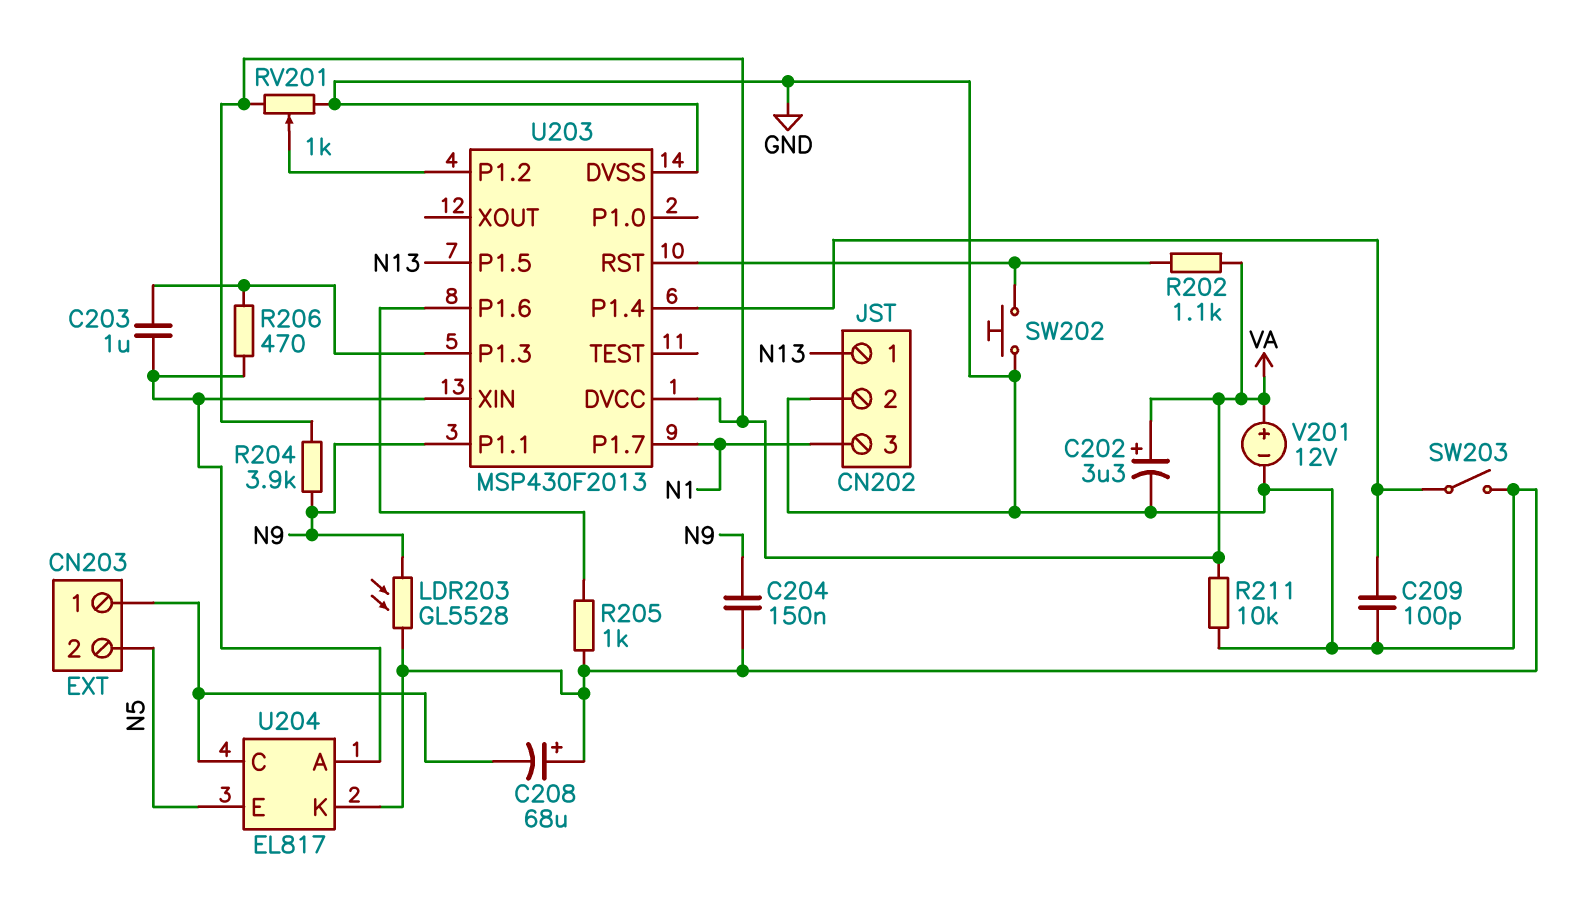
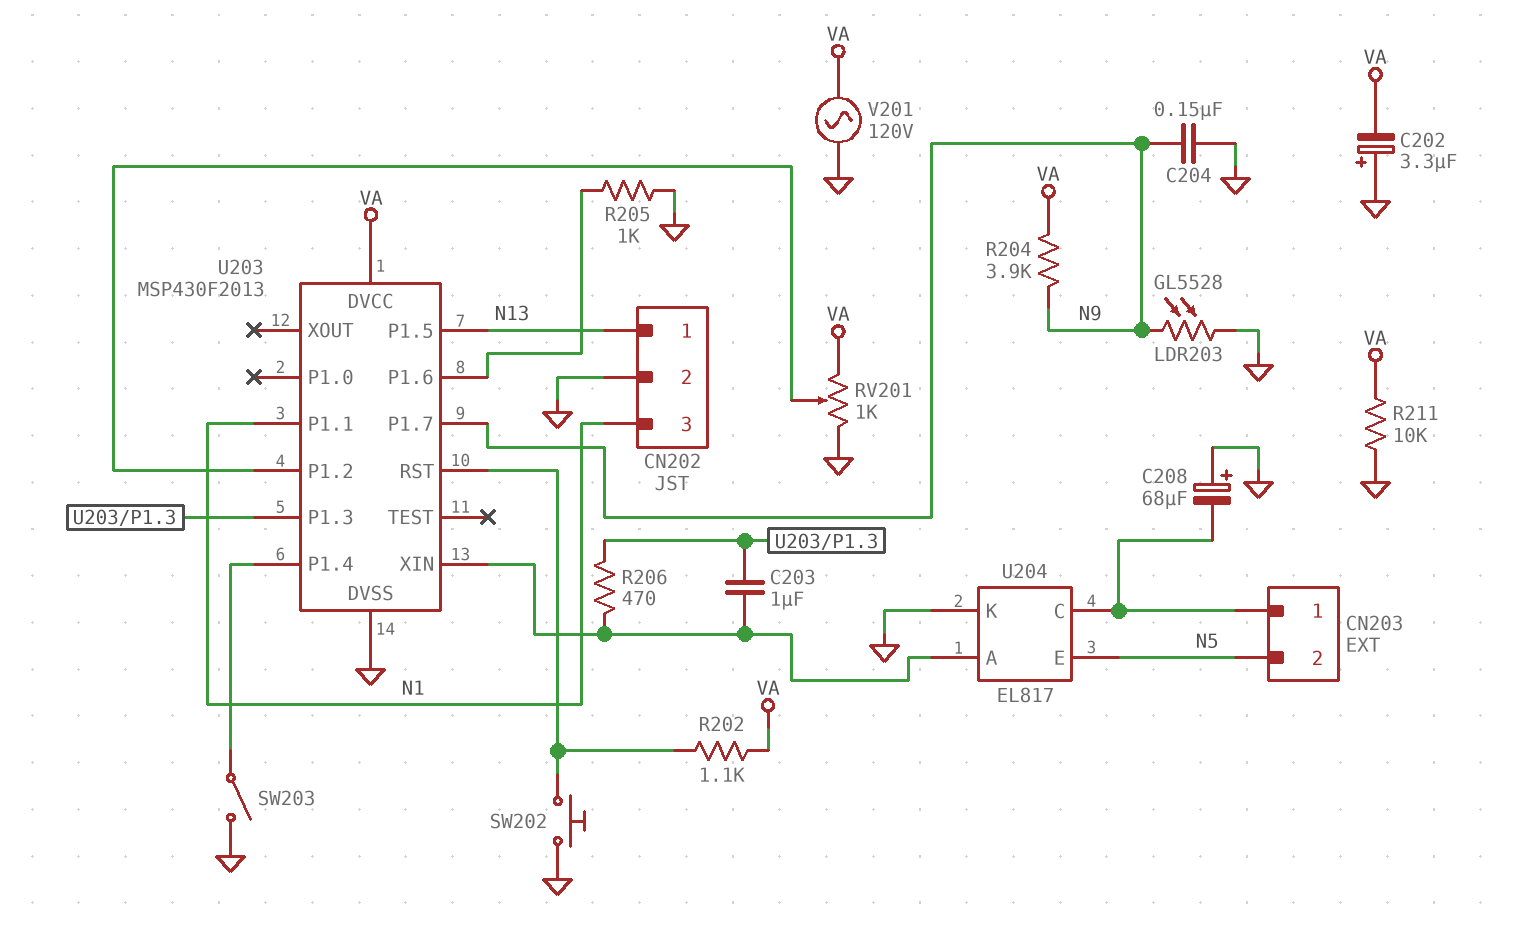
C202: 3.3uF (plus VA, minus GND) -> 3.3uF (plus GND, minus VA)
C209: 100pF (GND, U203/P1.4) -> none
U203 pin P1.1: N9 -> N1
U203 pin P1.7: N1 -> N9
V201: 12V (plus VA, minus GND) -> AC 120V (GND, VA)

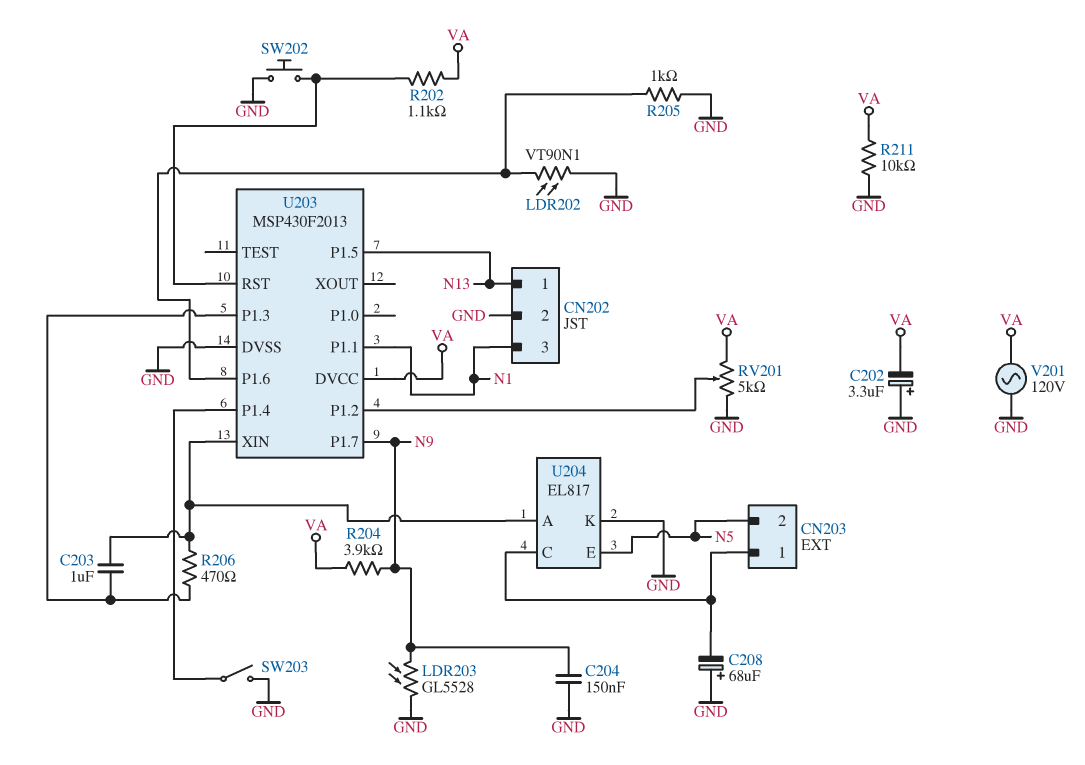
LDR202: none -> VT90N1 (GND, U203/P1.6)
RV201: 1k (GND, VA, wiper U203/P1.2) -> 5k (GND, VA, wiper U203/P1.2)

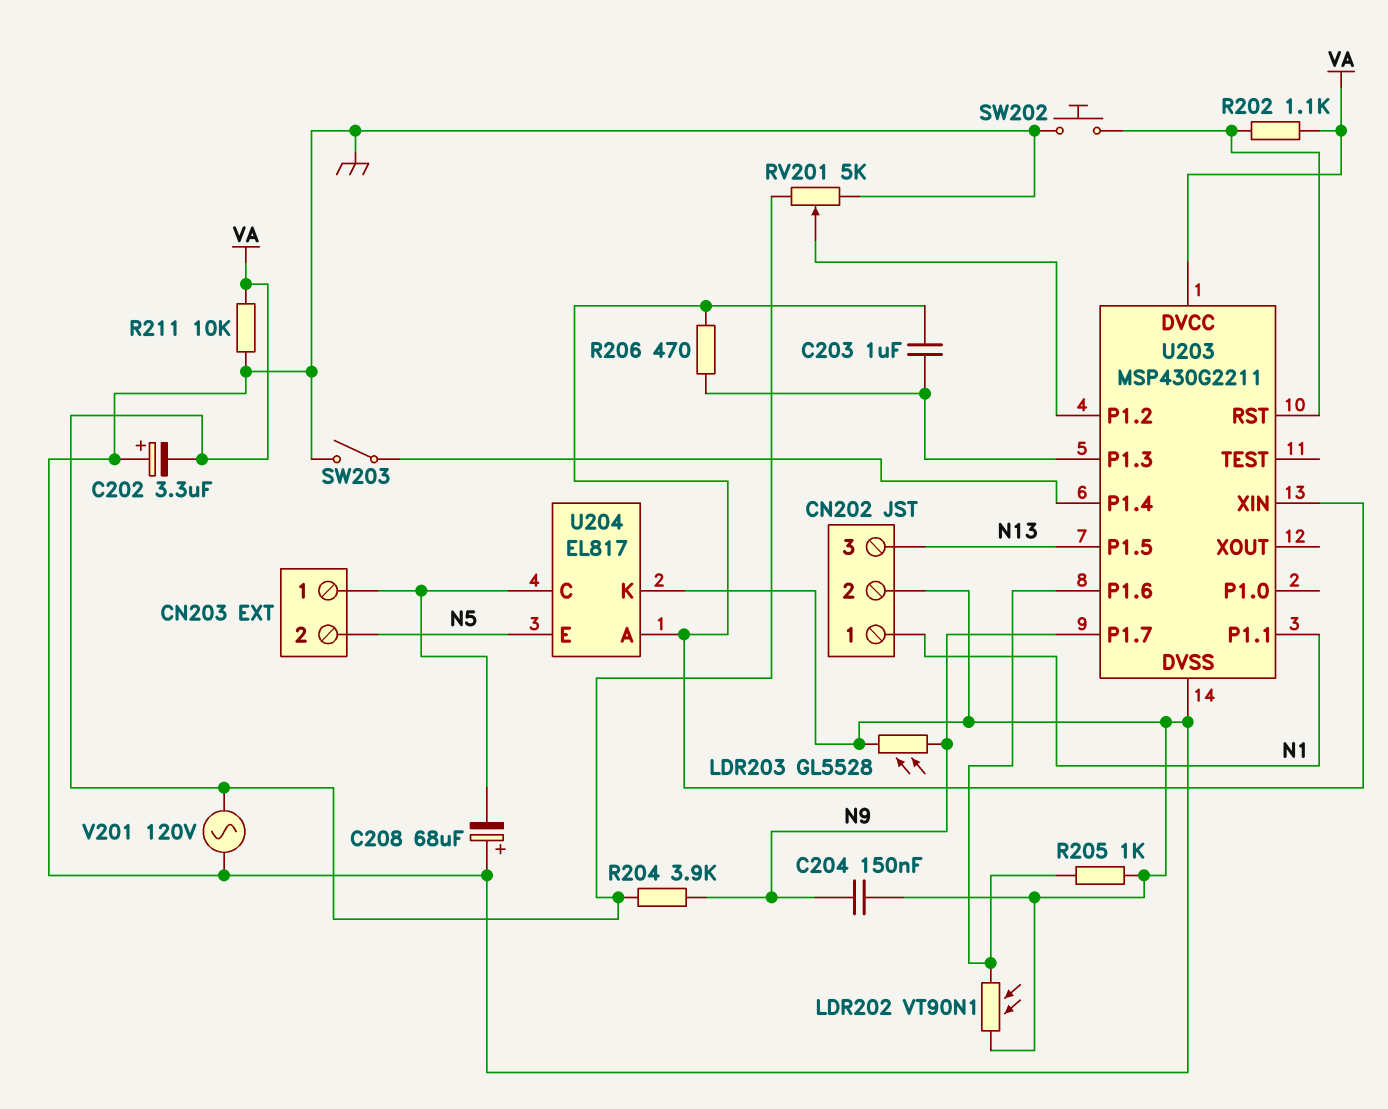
CN202 pin 1: N13 -> N1
CN202 pin 3: N1 -> N13
U203: MSP430F2013 -> MSP430G2211

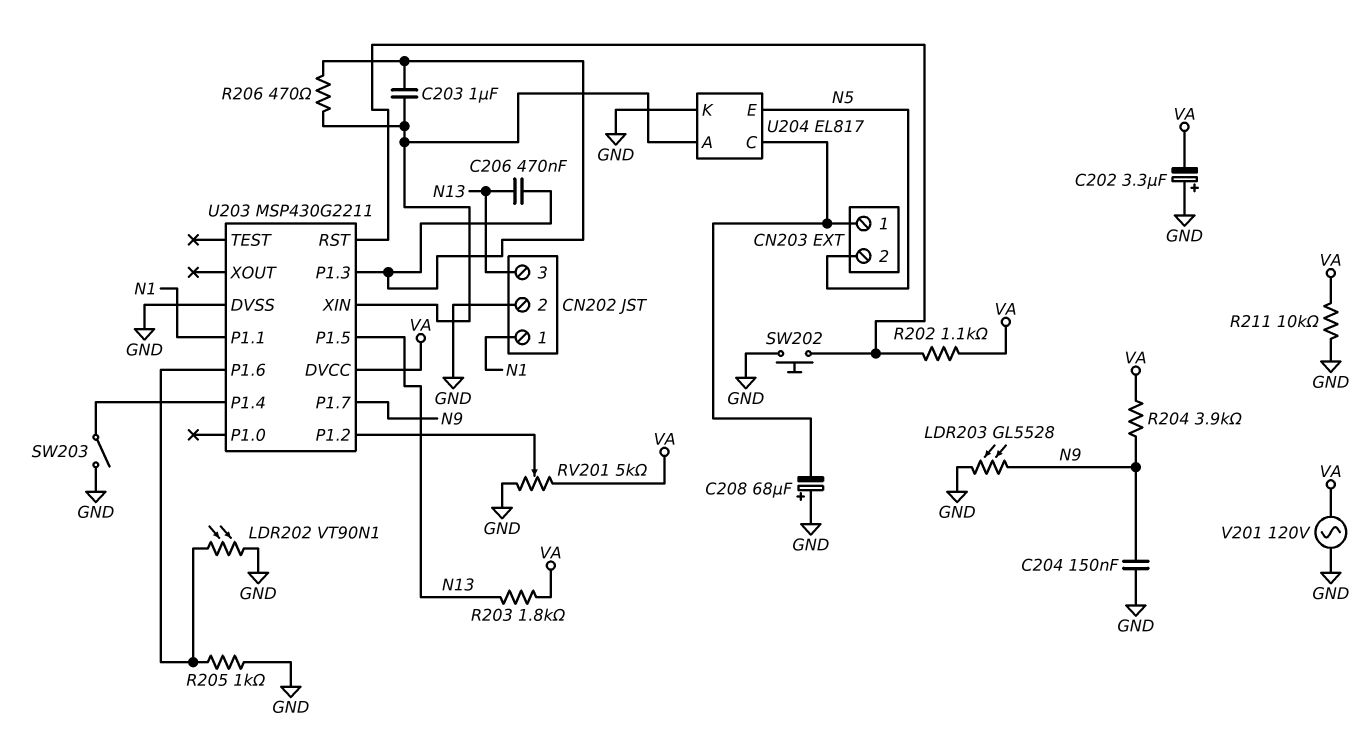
C206: none -> 470nF (N13, U203/P1.3)
R203: none -> 1.8k (N13, VA)

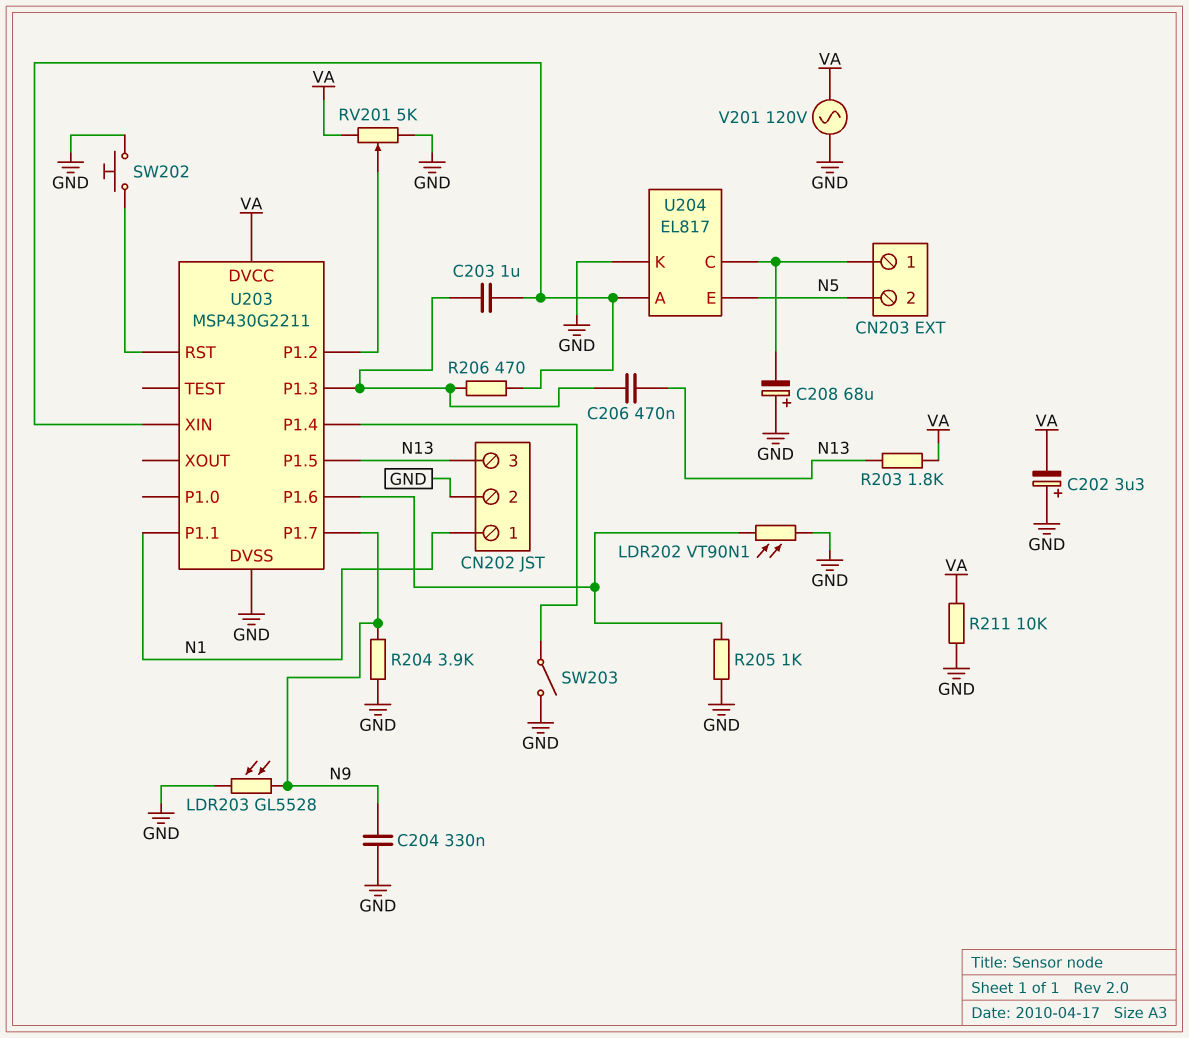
C204: 150nF (GND, N9) -> 330nF (GND, N9)
R202: 1.1k (U203/RST, VA) -> none
R204: 3.9k (N9, VA) -> 3.9k (GND, N9)

